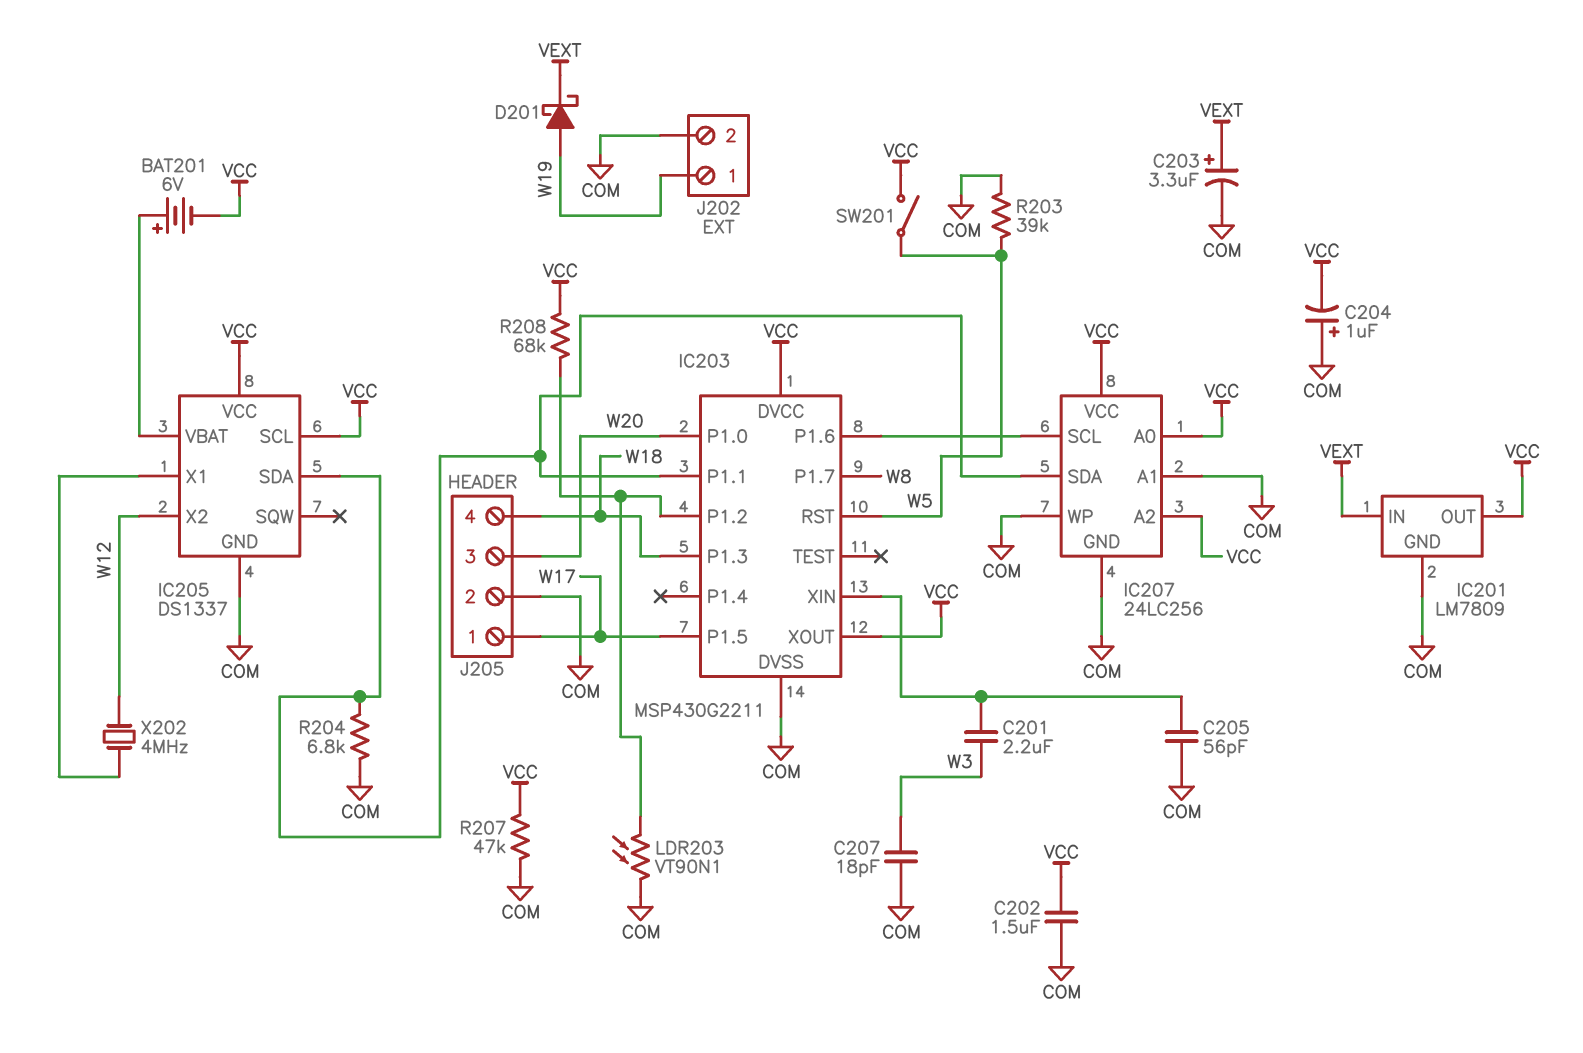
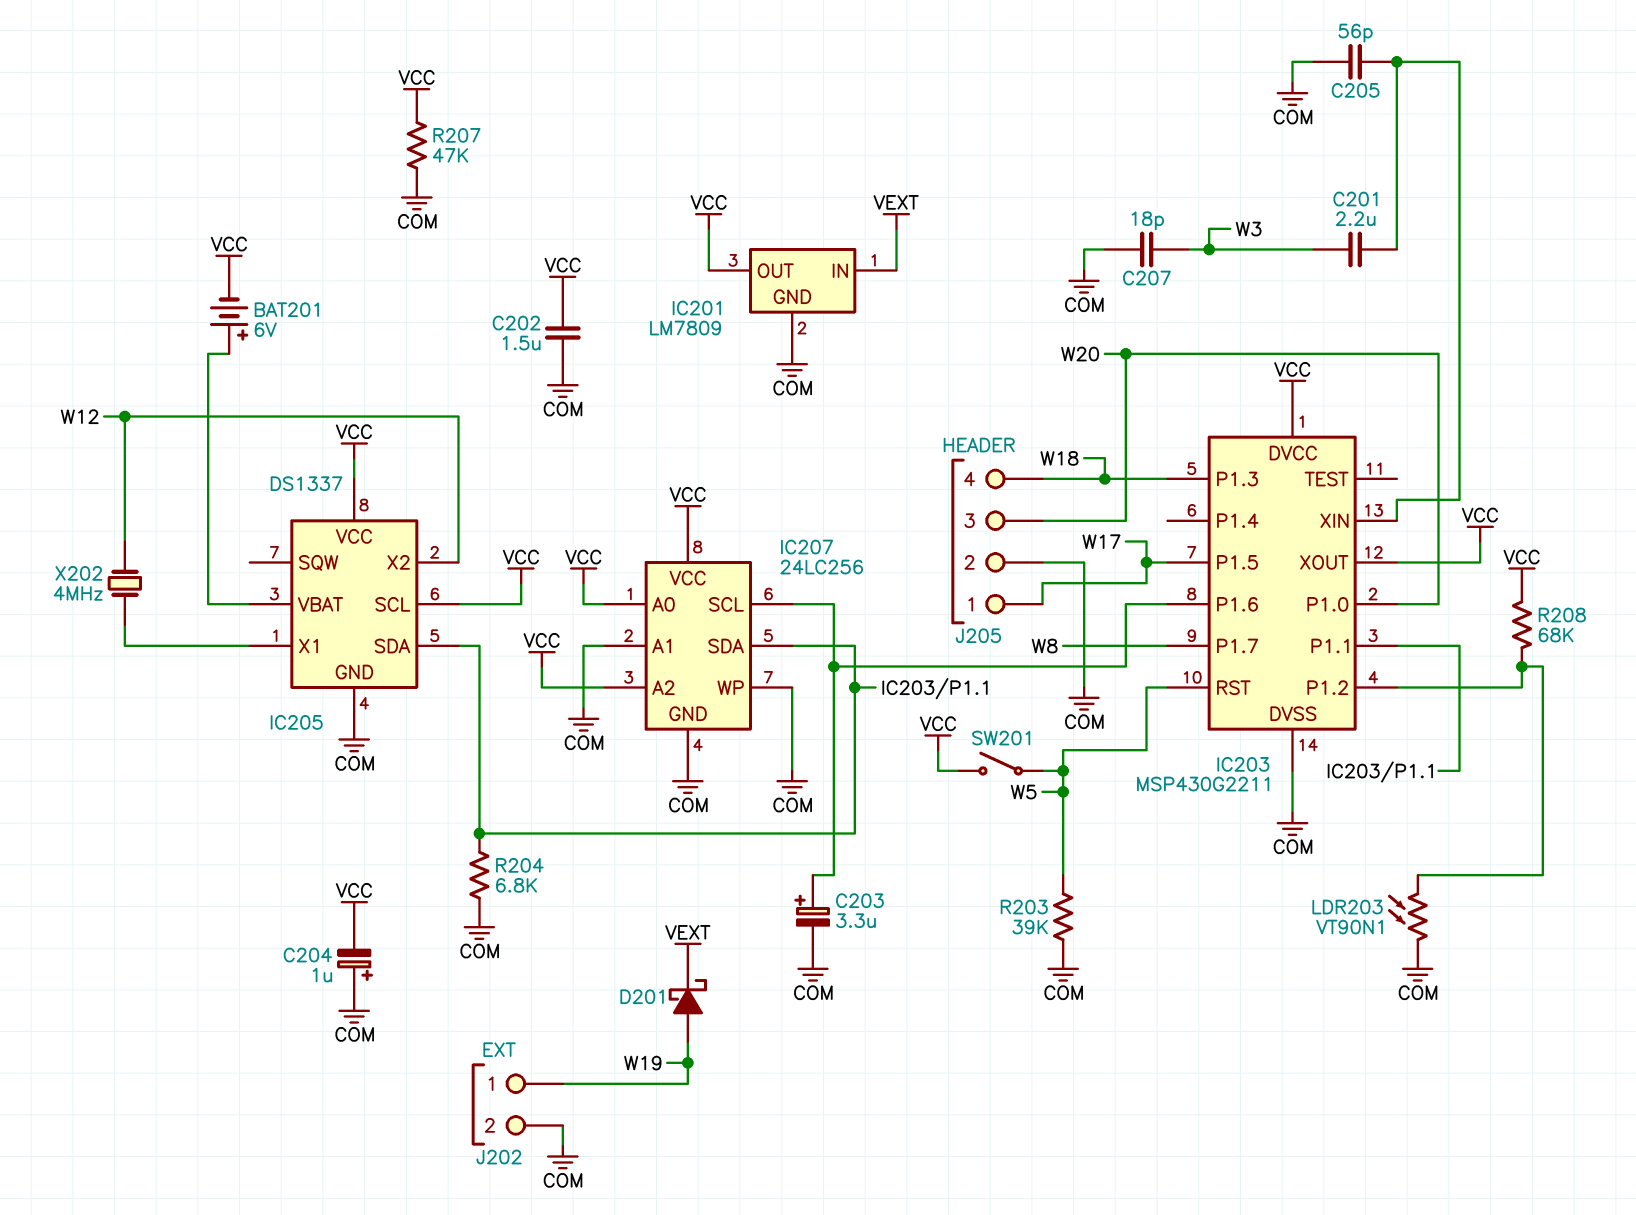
C203: 3.3uF (plus VEXT, minus COM) -> 3.3uF (plus IC203/P1.6, minus COM)

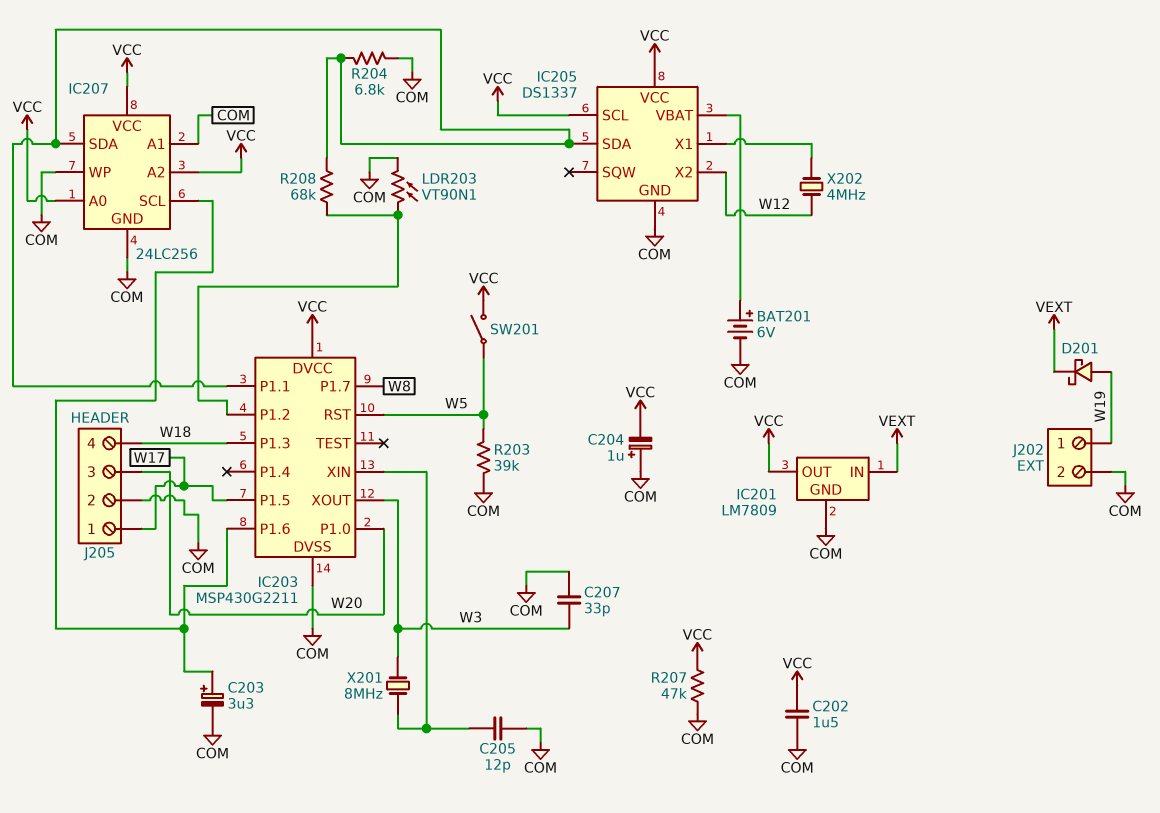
BAT201: 6V (plus IC205/VBAT, minus VCC) -> 6V (plus IC205/VBAT, minus COM)
C201: 2.2uF (IC203/XIN, W3) -> none
C205: 56pF (COM, IC203/XIN) -> 12pF (COM, IC203/XIN)
C207: 18pF (COM, W3) -> 33pF (COM, W3)
IC203 pin XOUT: VCC -> W3
R208: 68k (IC203/P1.2, VCC) -> 68k (IC203/P1.1, IC203/P1.2)
X201: none -> 8MHz (IC203/XIN, W3)

